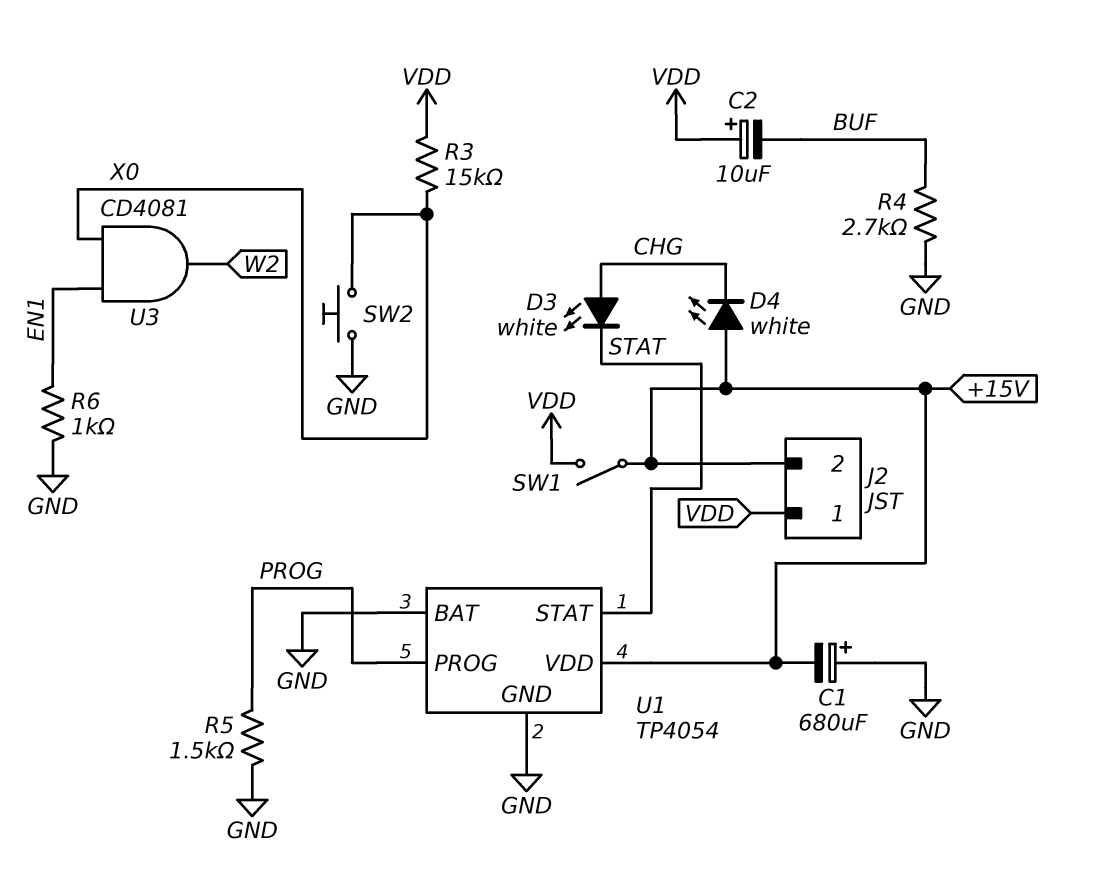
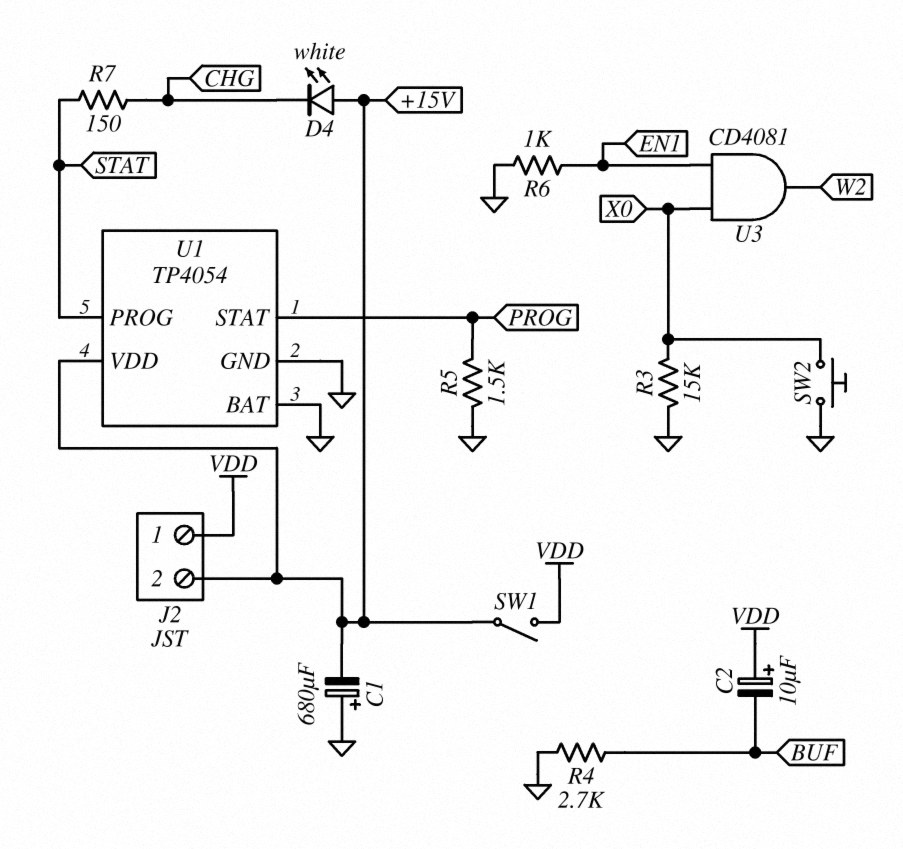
D3: LED white (A CHG, K STAT) -> none
R3: 15k (VDD, X0) -> 15k (GND, X0)
R7: none -> 150 (CHG, STAT)
U1 pin PROG: PROG -> STAT
U1 pin STAT: STAT -> PROG

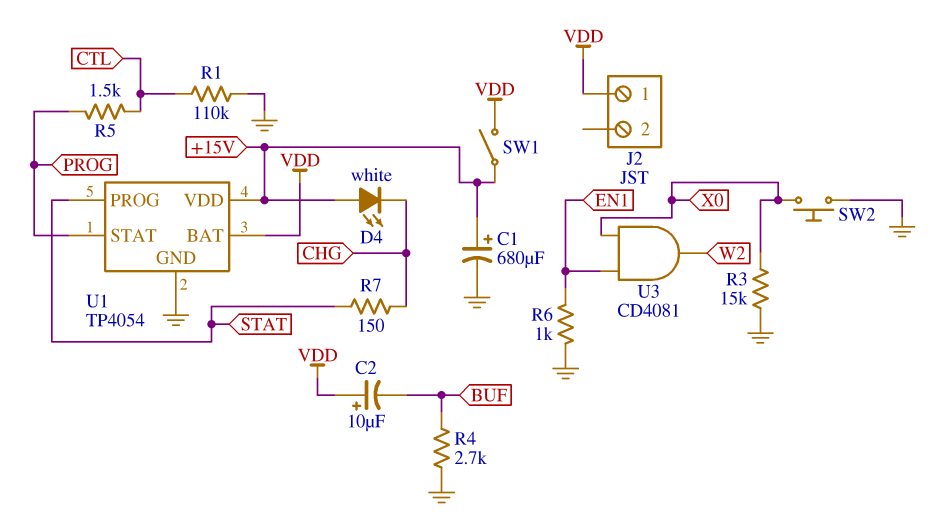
C1: 680uF (plus GND, minus +15V) -> 680uF (plus +15V, minus GND)
J2 pin 2: +15V -> none
R1: none -> 110k (CTL, GND)
R5: 1.5k (GND, PROG) -> 1.5k (CTL, PROG)
U1 pin BAT: GND -> VDD

